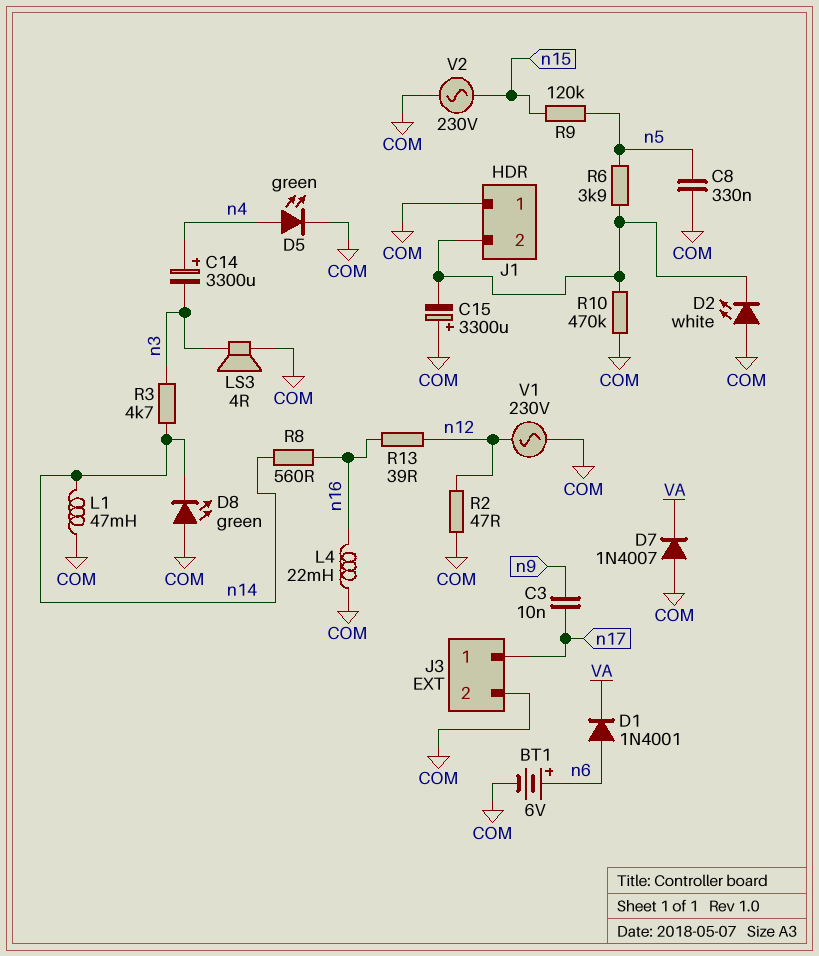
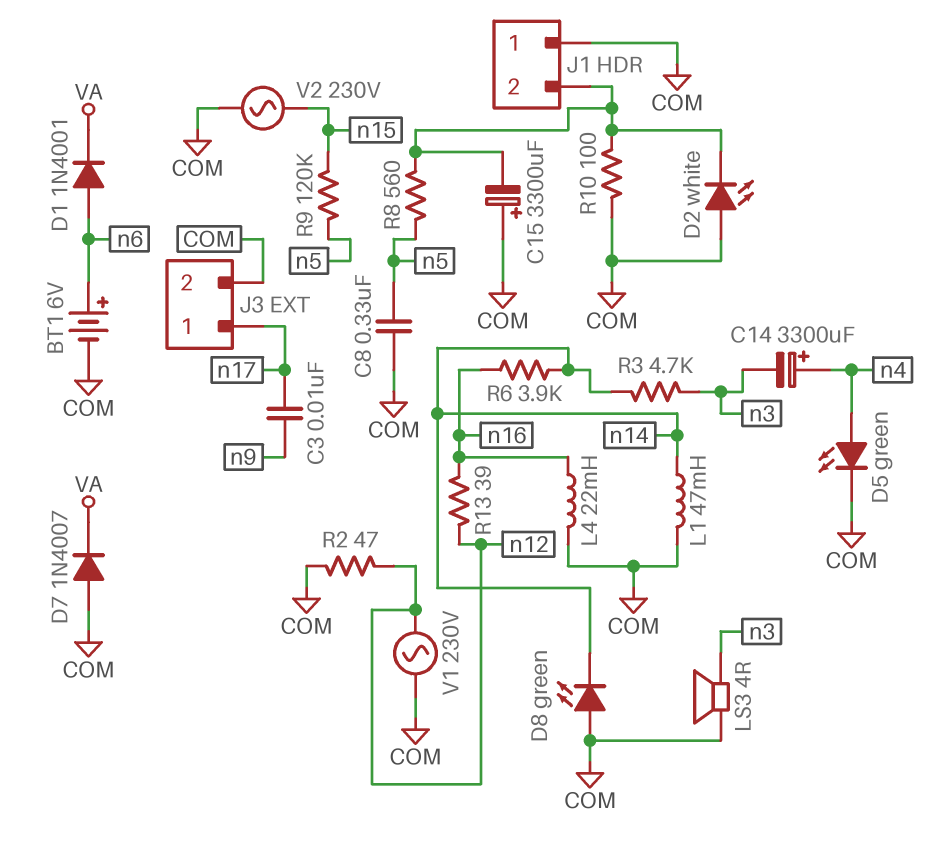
R6: 3.9k (J1/2, n5) -> 3.9k (n14, n16)
R8: 560 (n14, n16) -> 560 (J1/2, n5)
R10: 470k (COM, J1/2) -> 100 (COM, J1/2)

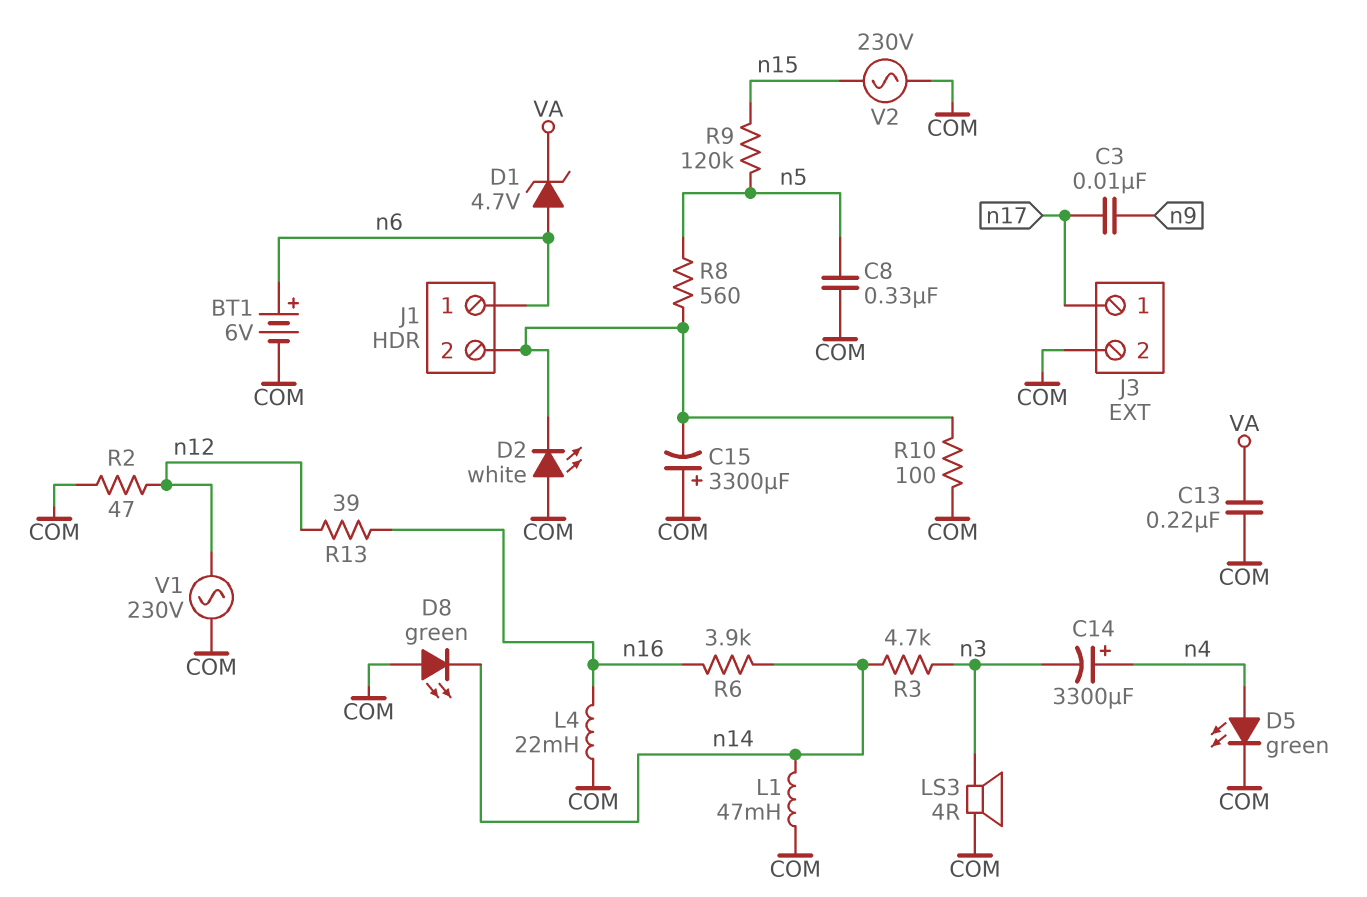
C13: none -> 220nF (COM, VA)
D1: diode 1N4001 (A n6, K VA) -> zener 4.7V (A n6, K VA)
D7: diode 1N4007 (A COM, K VA) -> none
J1 pin 1: COM -> n6

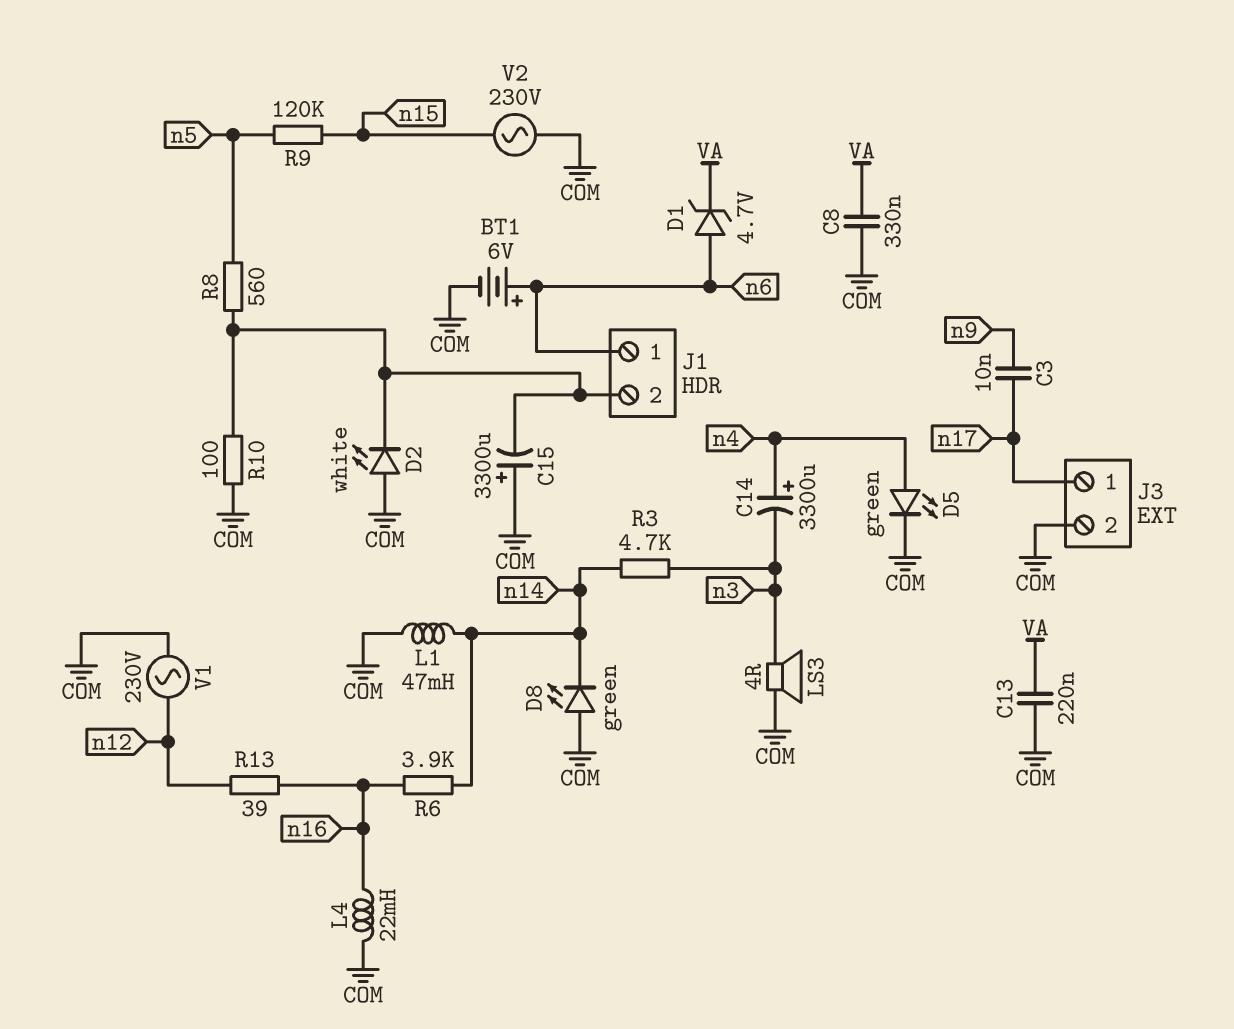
C8: 330nF (COM, n5) -> 330nF (COM, VA)
R2: 47 (COM, n12) -> none

